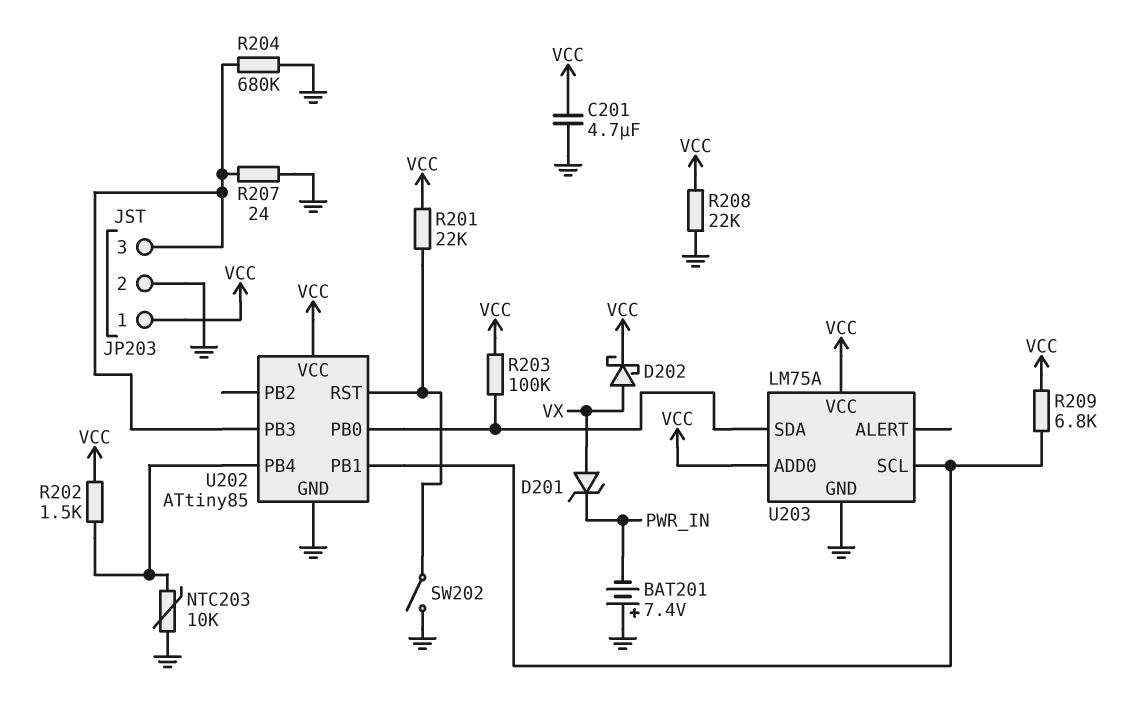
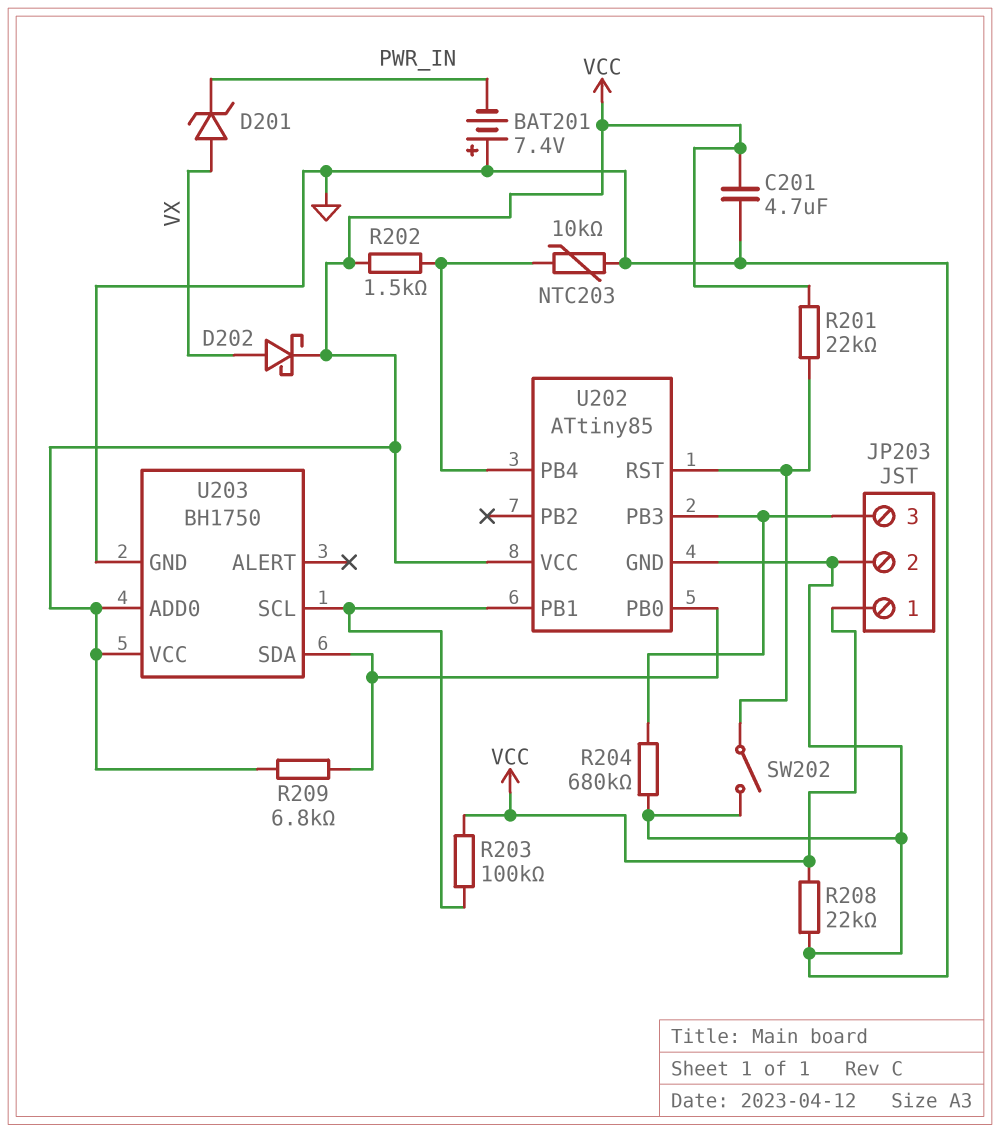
R203: 100k (U202/PB0, VCC) -> 100k (U202/PB1, VCC)
R207: 24 (GND, JP203/3) -> none
R209: 6.8k (U202/PB1, VCC) -> 6.8k (U202/PB0, VCC)
U203: LM75A -> BH1750

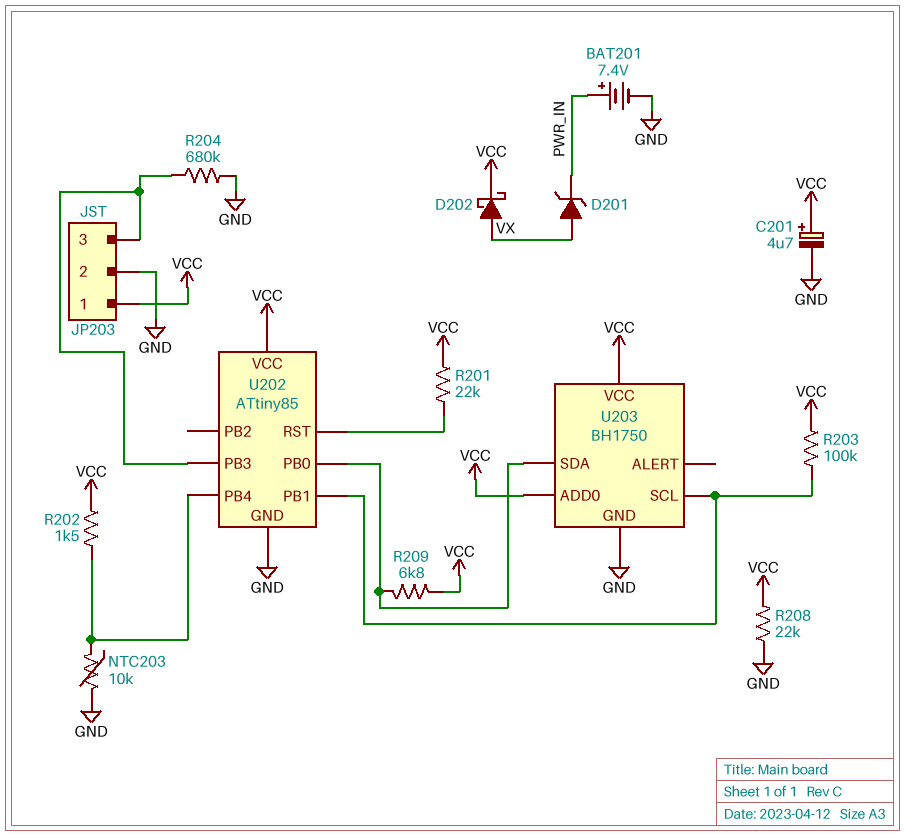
BAT201: 7.4V (plus GND, minus PWR_IN) -> 7.4V (plus PWR_IN, minus GND)
C201: 4.7uF (GND, VCC) -> 4.7uF (plus VCC, minus GND)
SW202: switch (GND, U202/RST) -> none

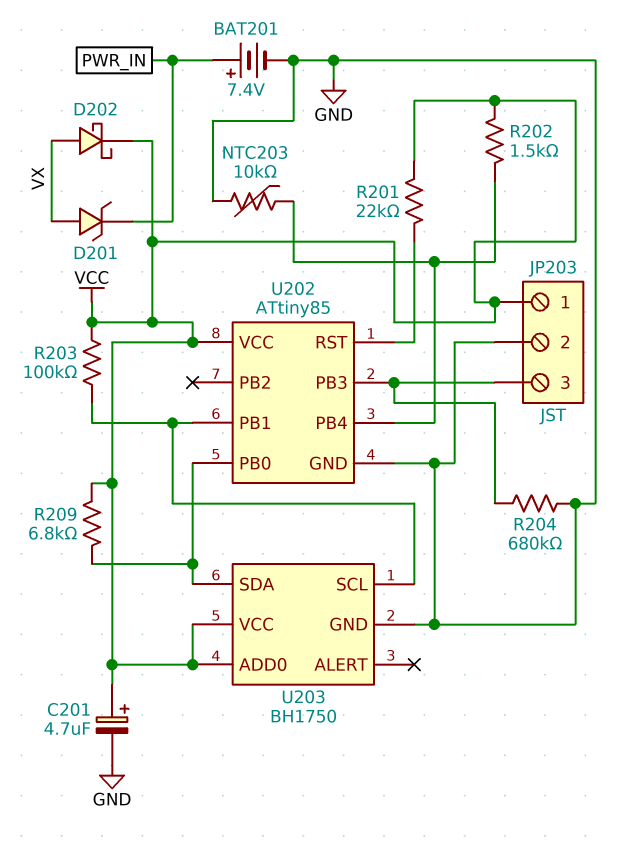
R208: 22k (GND, VCC) -> none

